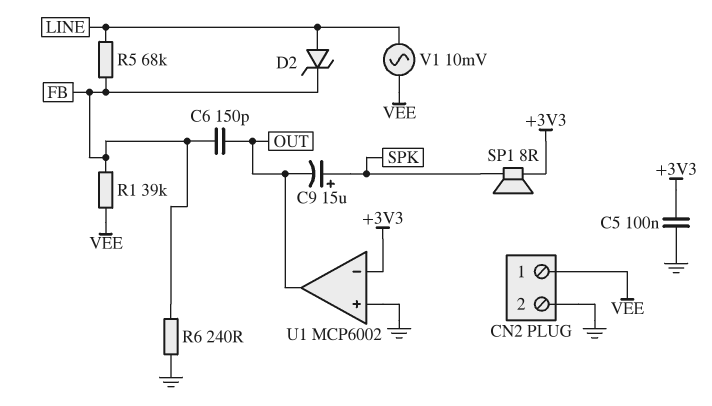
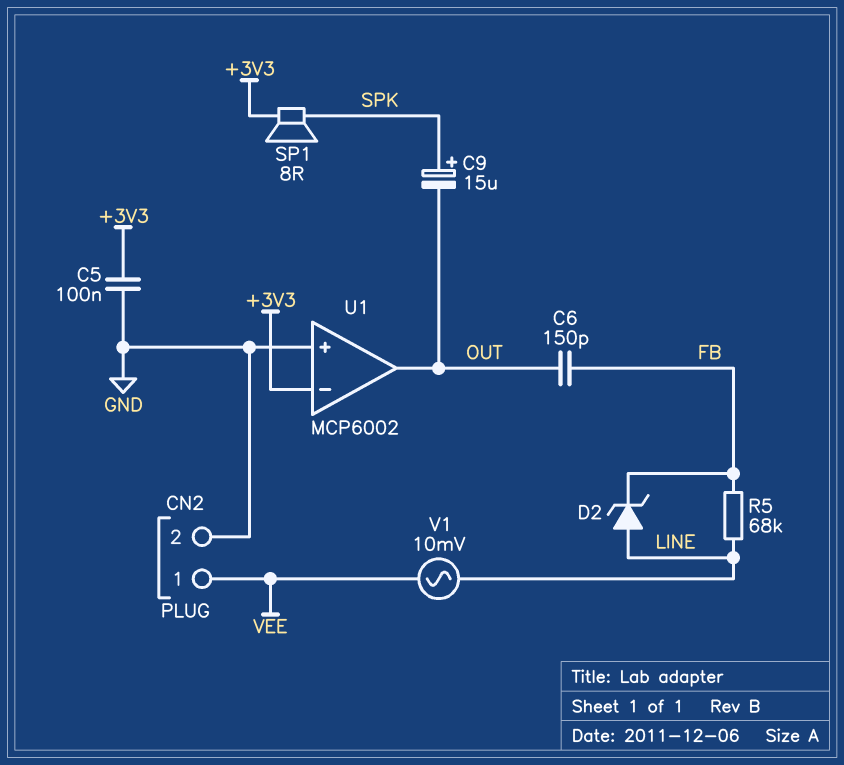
R1: 39k (FB, VEE) -> none
R6: 240 (FB, GND) -> none

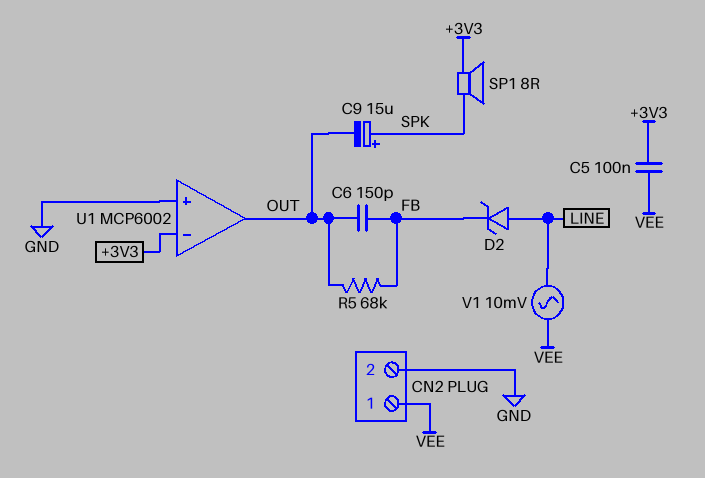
C5: 100nF (+3V3, GND) -> 100nF (+3V3, VEE)
R5: 68k (FB, LINE) -> 68k (FB, OUT)

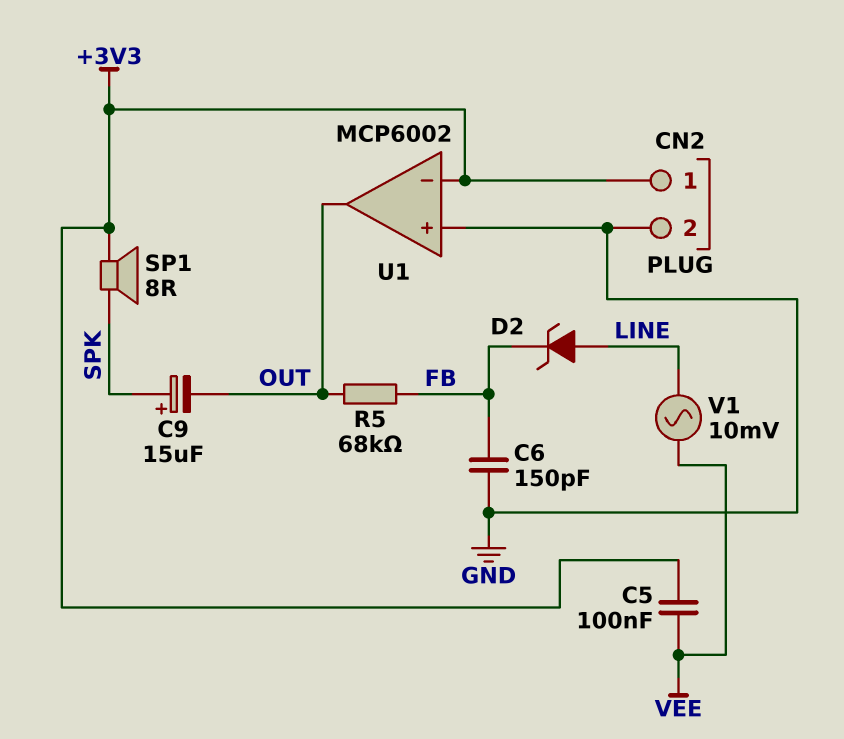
C6: 150pF (FB, OUT) -> 150pF (FB, GND)
CN2 pin 1: VEE -> +3V3

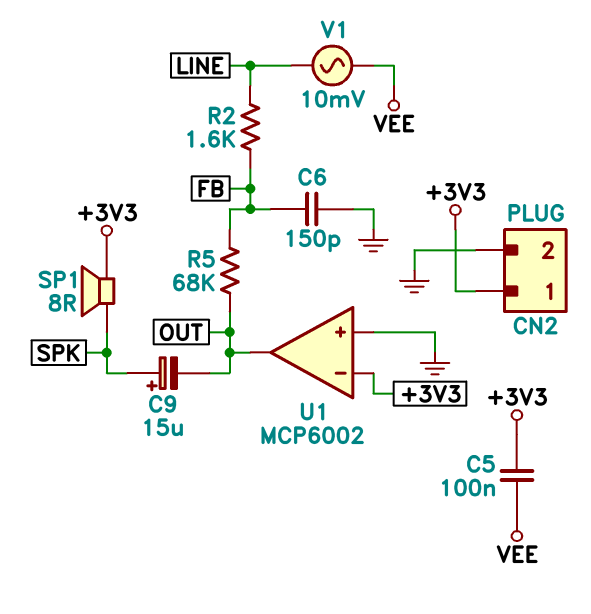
D2: zener (A LINE, K FB) -> none
R2: none -> 1.6k (FB, LINE)

